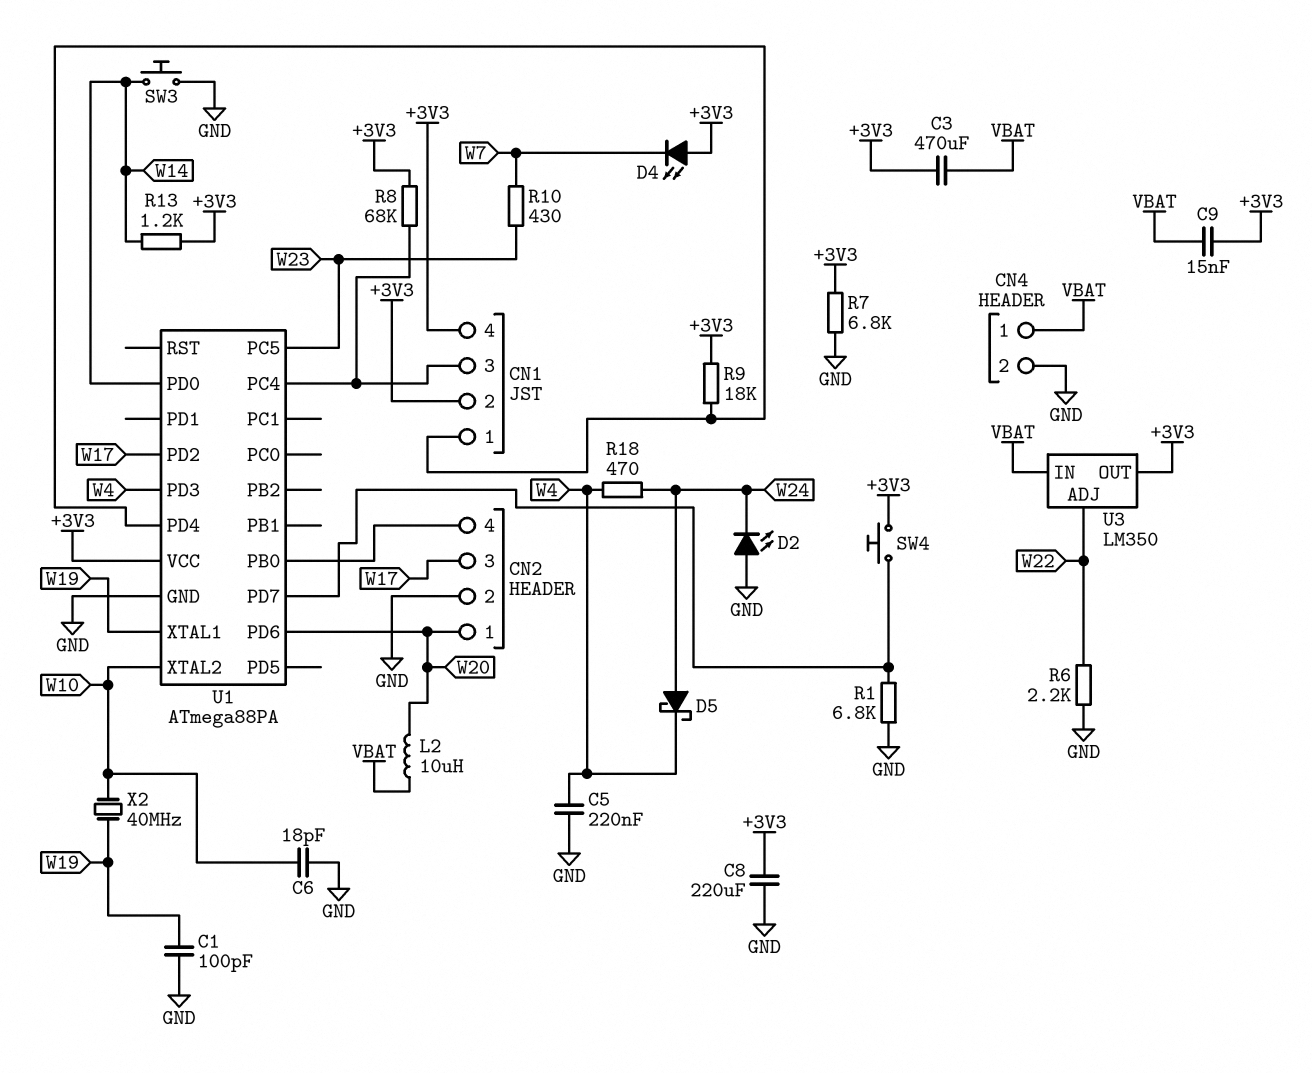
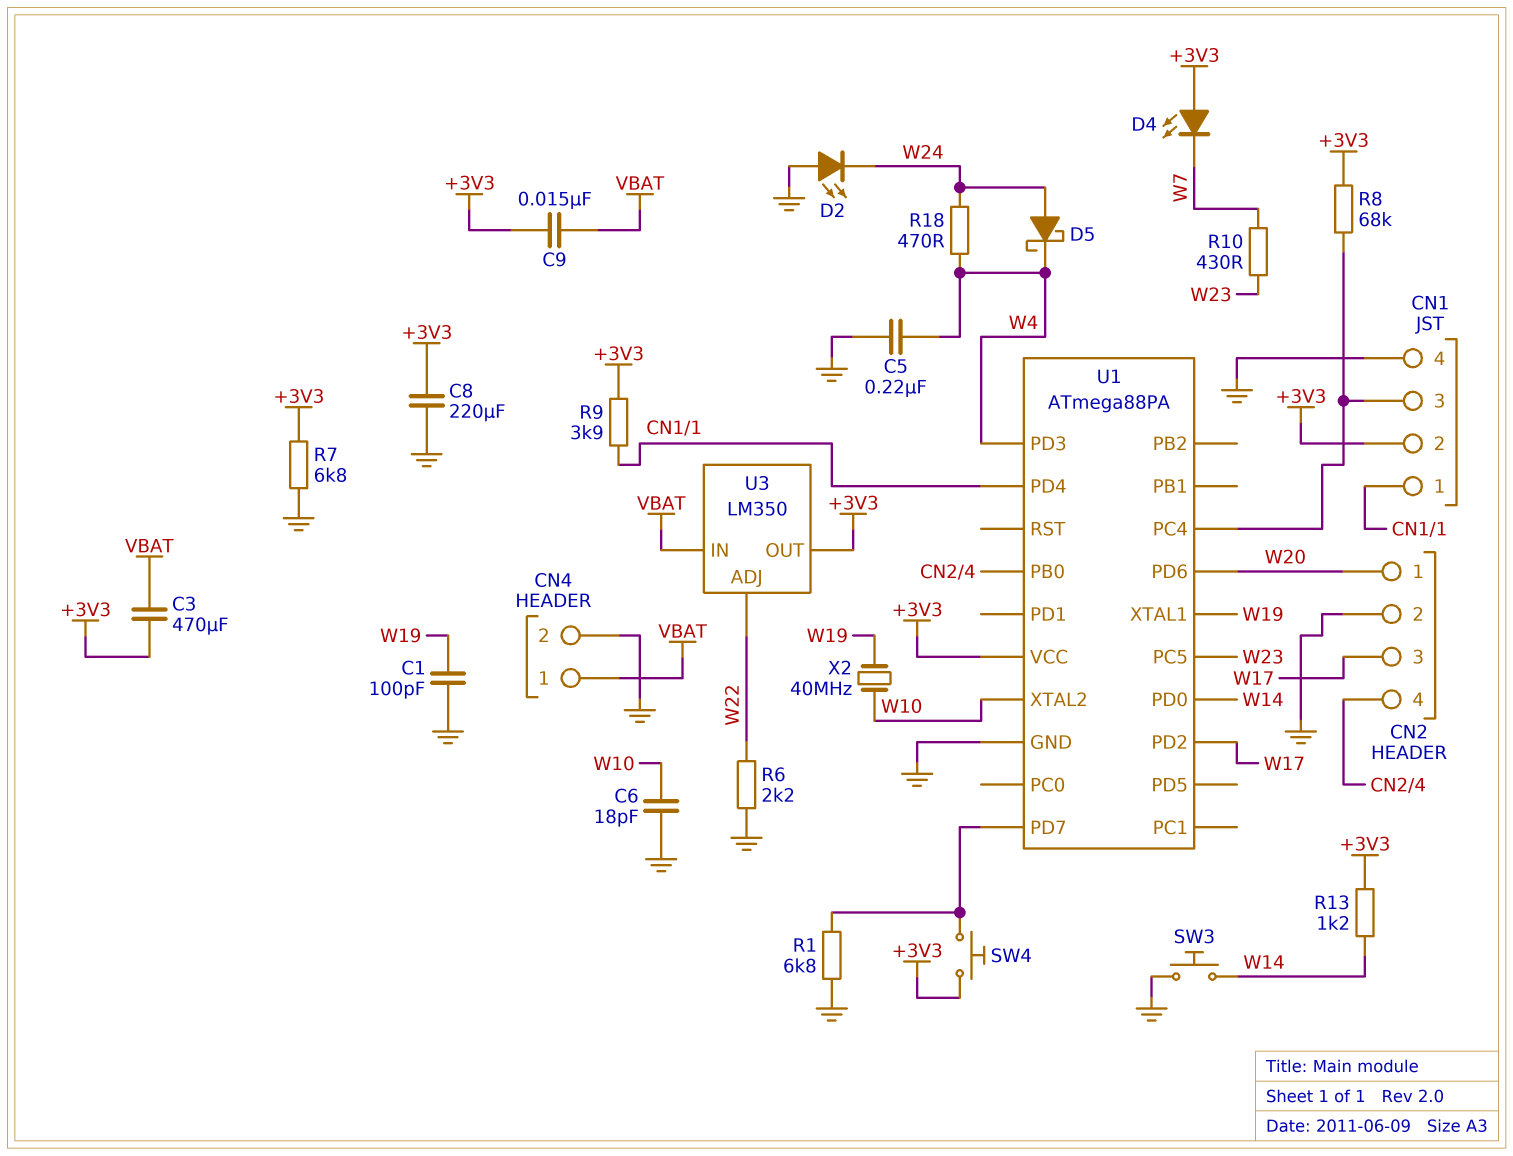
CN1 pin 4: +3V3 -> GND
L2: 10uH (VBAT, W20) -> none
R9: 18k (+3V3, CN1/1) -> 3.9k (+3V3, CN1/1)

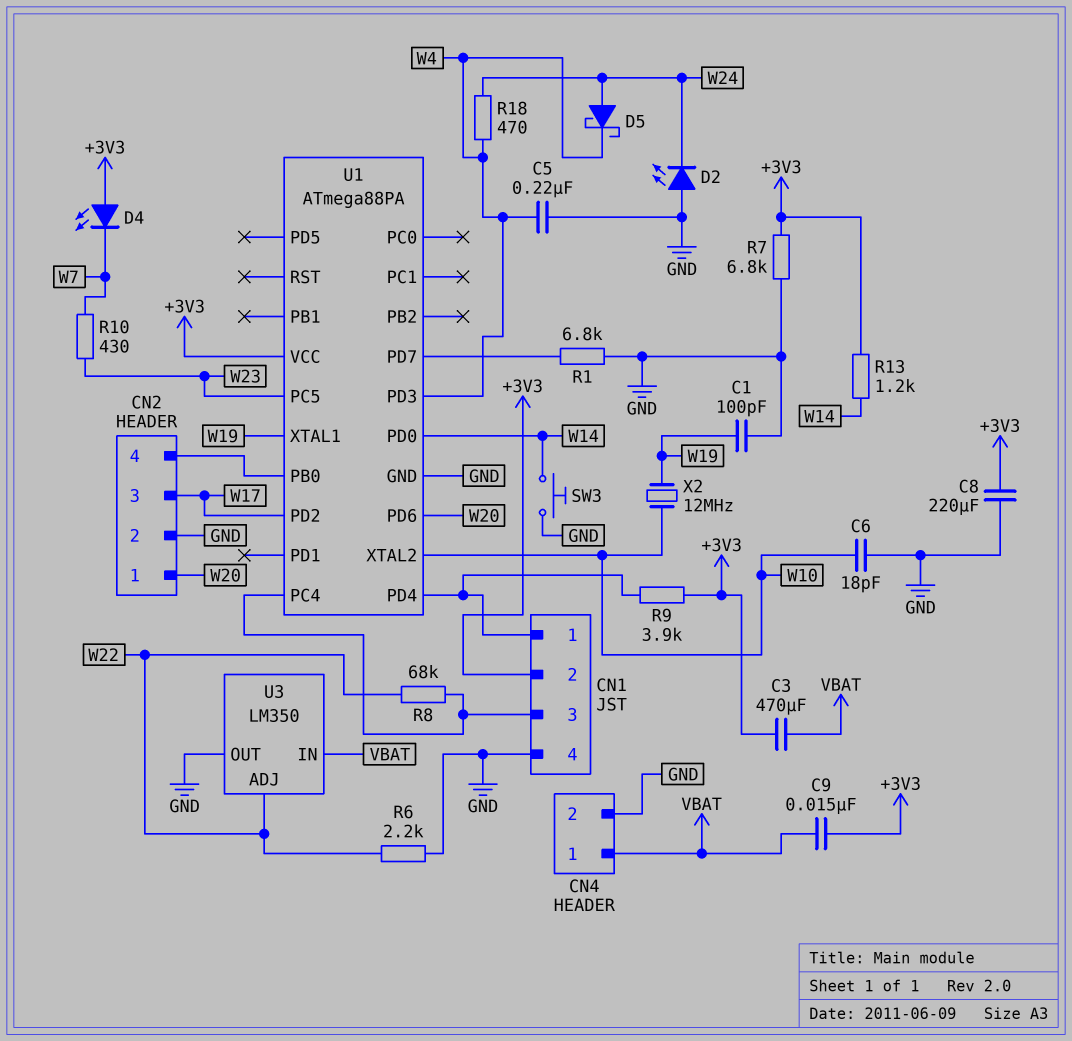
R8: 68k (+3V3, CN1/3) -> 68k (CN1/3, W22)
SW4: button (+3V3, U1/PD7) -> none
U3 pin OUT: +3V3 -> GND
X2: 40MHz (W10, W19) -> 12MHz (W10, W19)

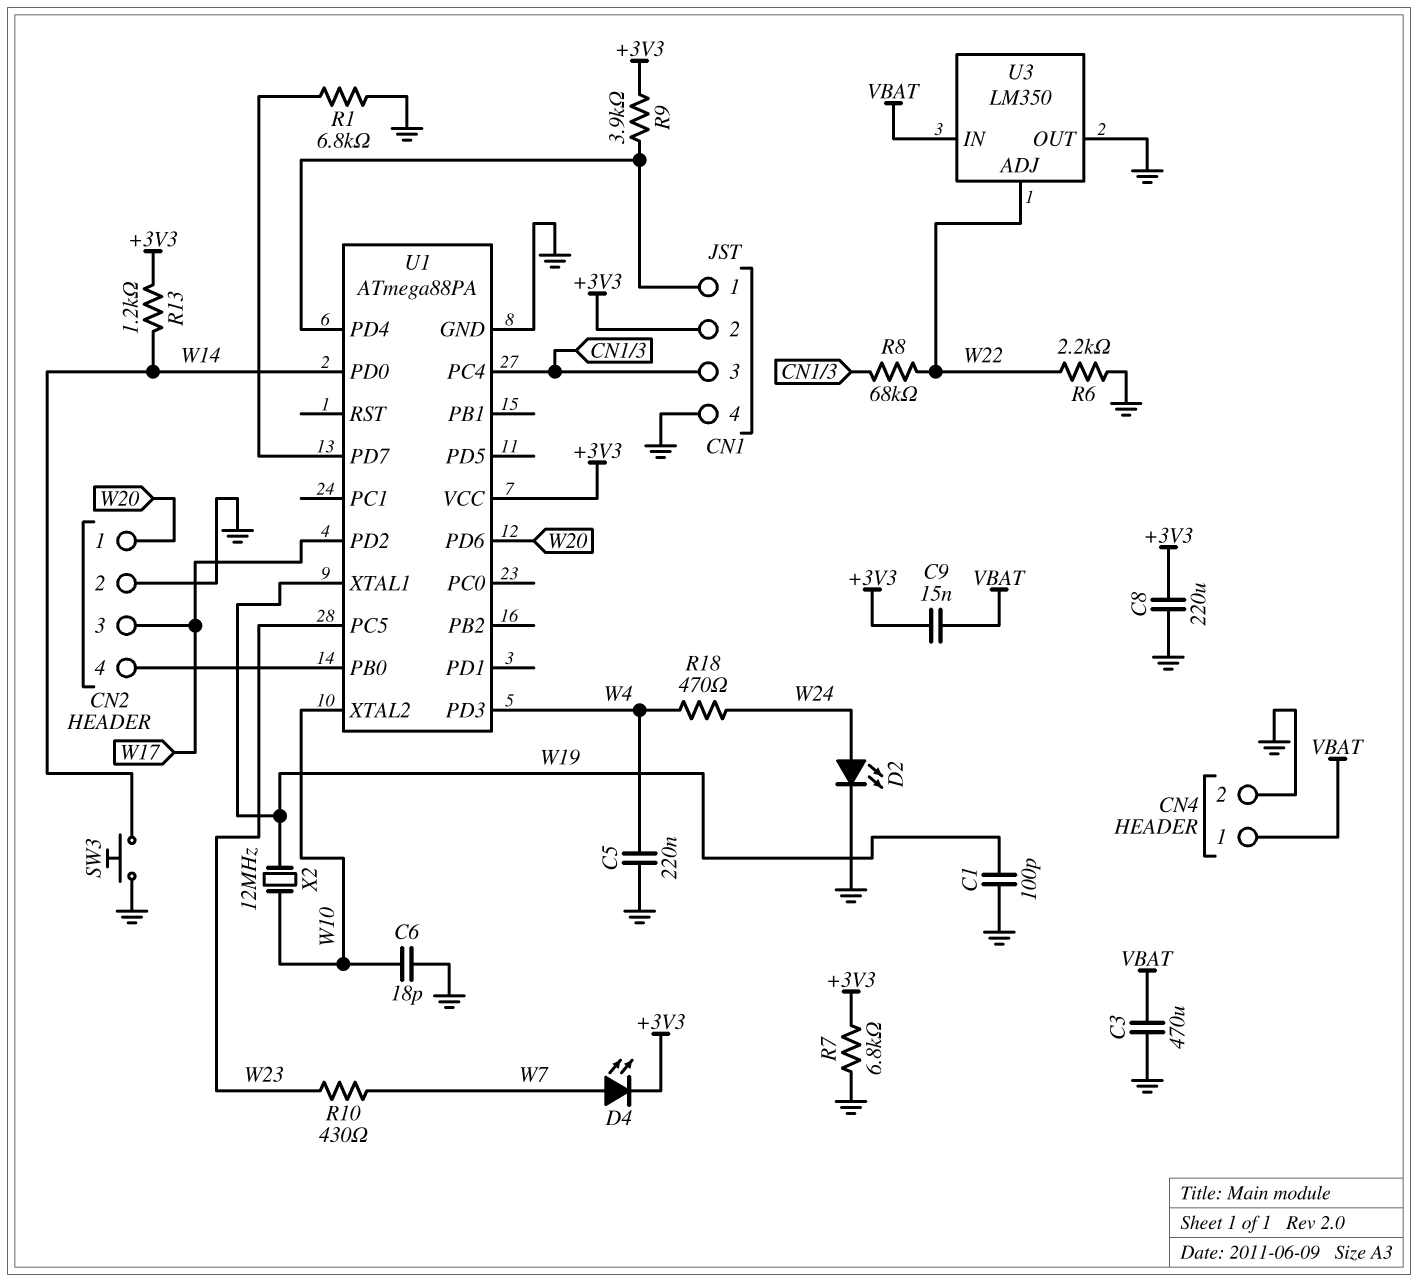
C3: 470uF (+3V3, VBAT) -> 470uF (GND, VBAT)
D2: LED (A GND, K W24) -> LED (A W24, K GND)
D4: LED (A +3V3, K W7) -> LED (A W7, K +3V3)
D5: schottky (A W24, K W4) -> none

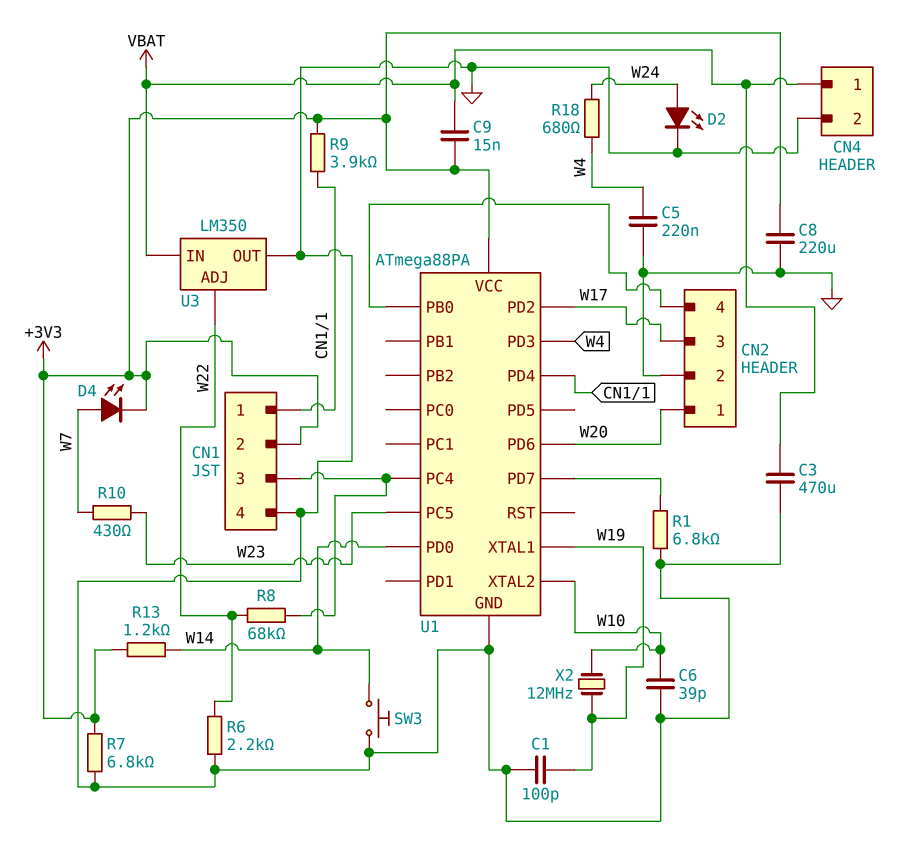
C6: 18pF (GND, W10) -> 39pF (GND, W10)
R18: 470 (W4, W24) -> 680 (W4, W24)

